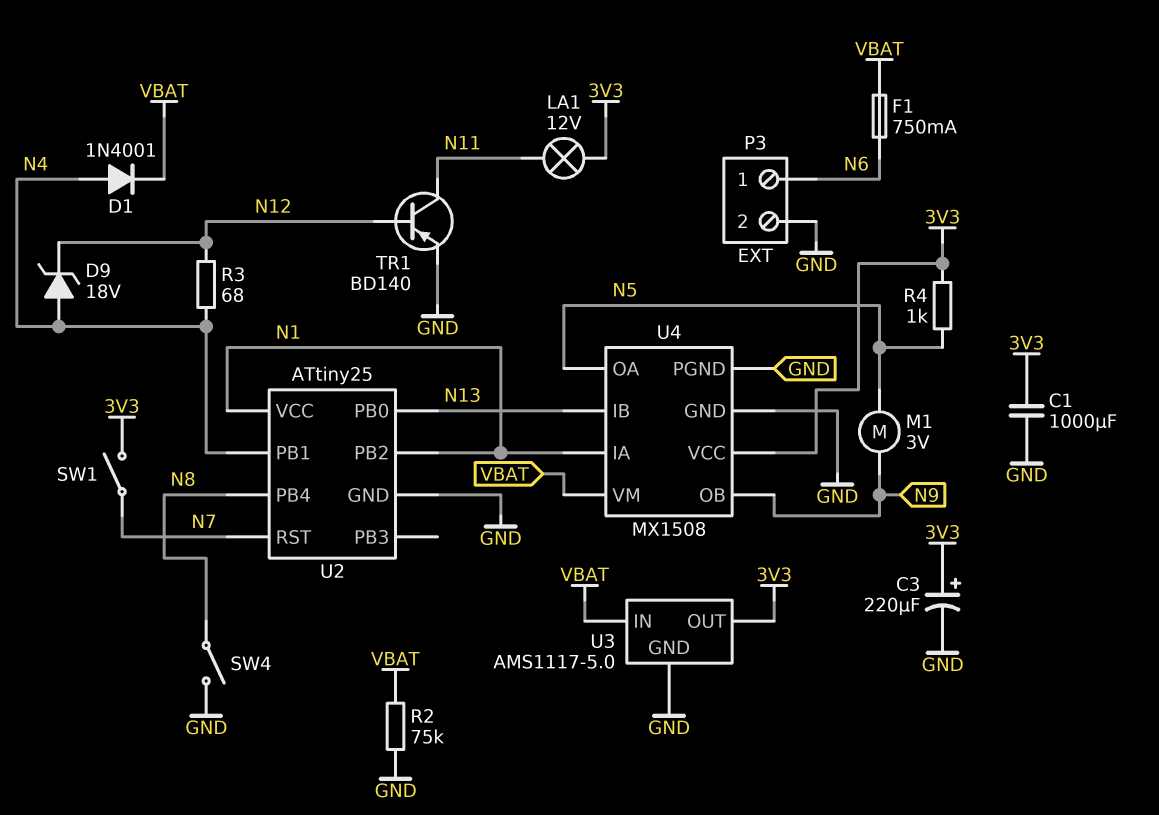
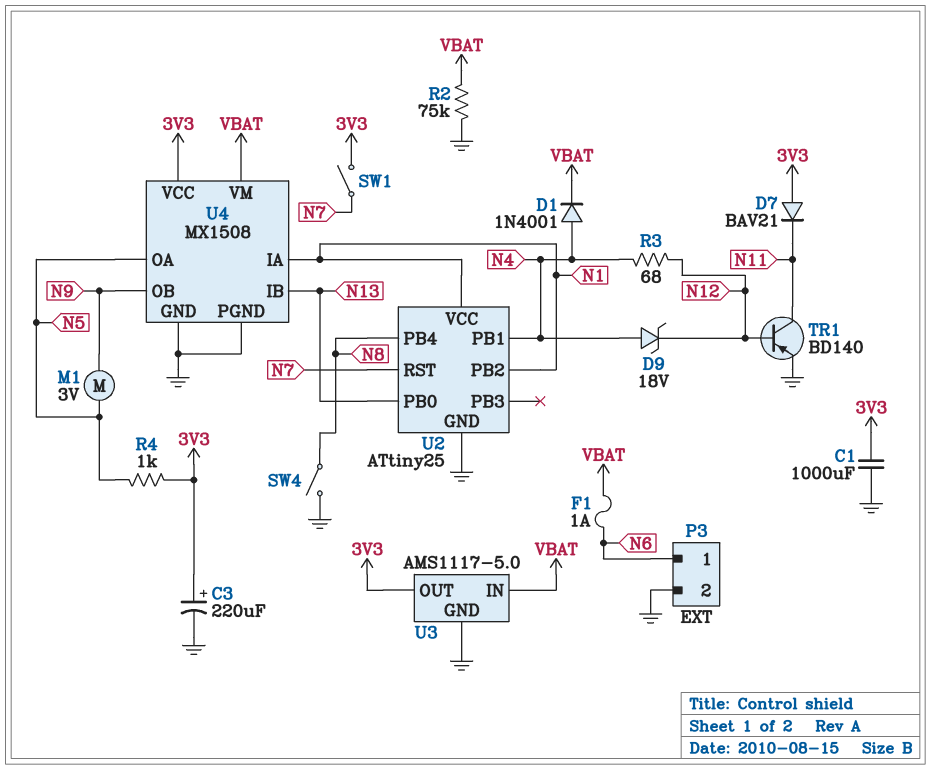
D7: none -> diode BAV21 (A 3V3, K N11)
F1: 750mA (N6, VBAT) -> 1A (N6, VBAT)
LA1: lamp 12V (3V3, N11) -> none

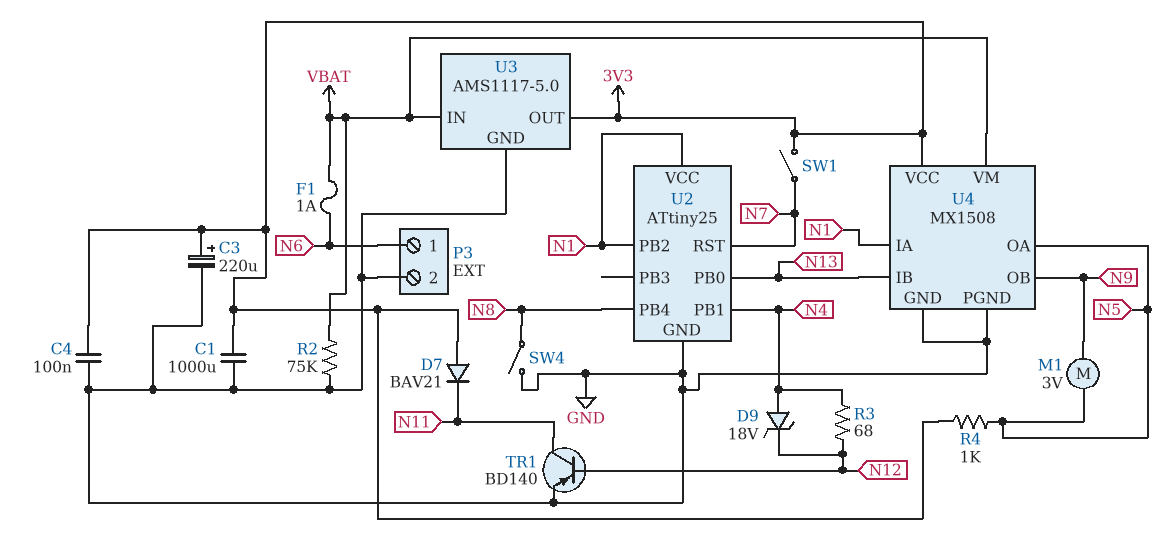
C4: none -> 100nF (3V3, GND)
D1: diode 1N4001 (A N4, K VBAT) -> none

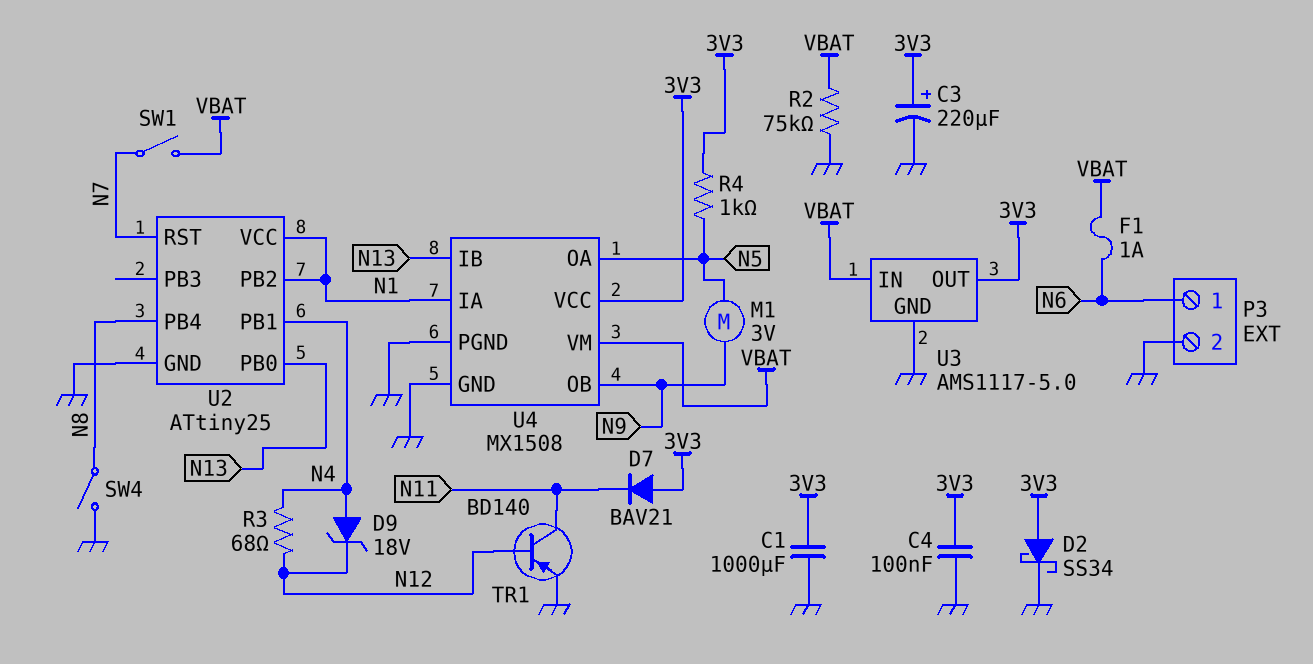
D2: none -> schottky SS34 (A 3V3, K GND)
SW1: switch (3V3, N7) -> switch (N7, VBAT)

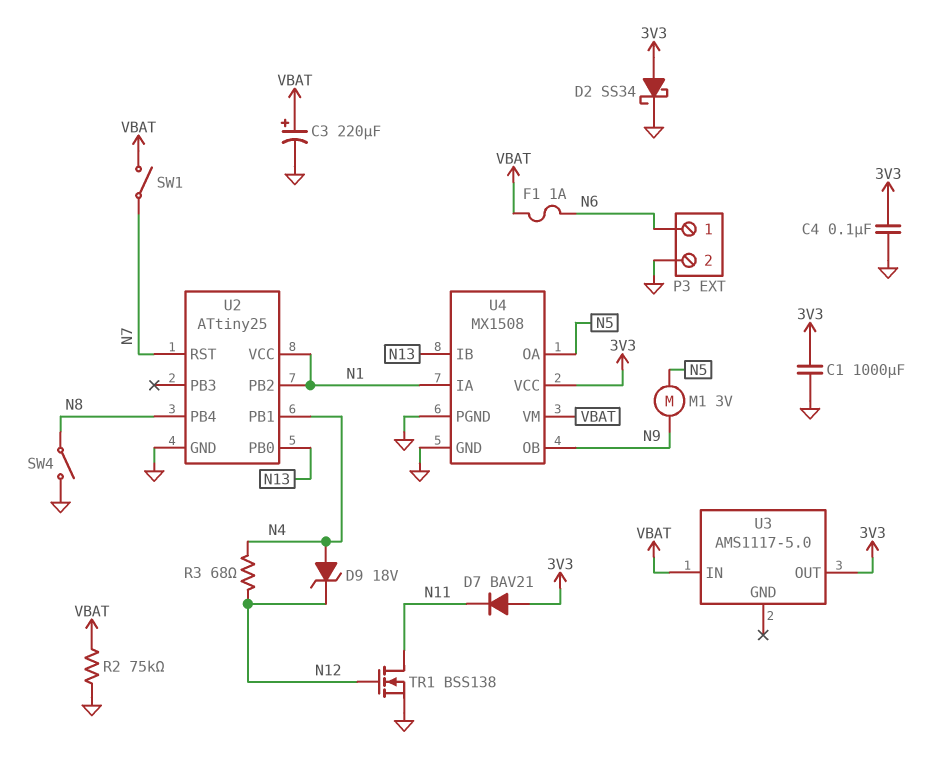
C3: 220uF (plus 3V3, minus GND) -> 220uF (plus VBAT, minus GND)
R4: 1k (3V3, N5) -> none
TR1: PNP BD140 (B N12, C N11, E GND) -> NMOS BSS138 (G N12, D N11, S GND)
U3 pin GND: GND -> none

